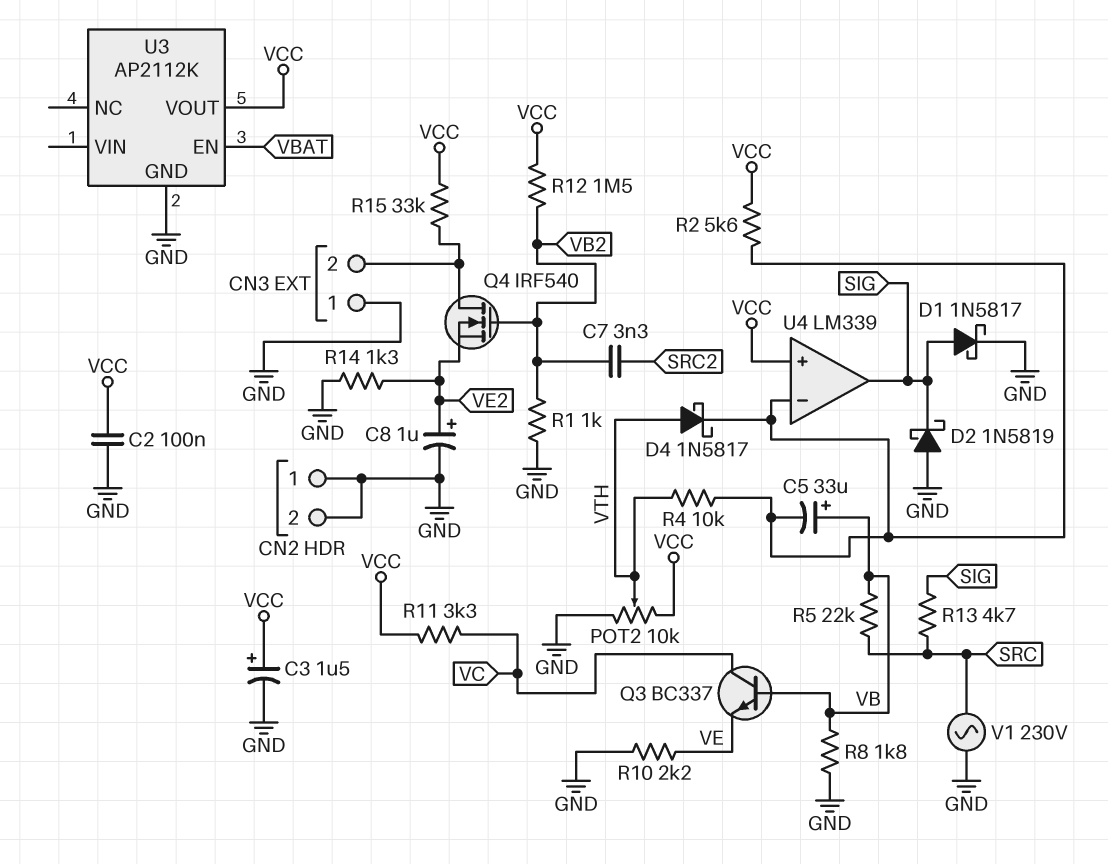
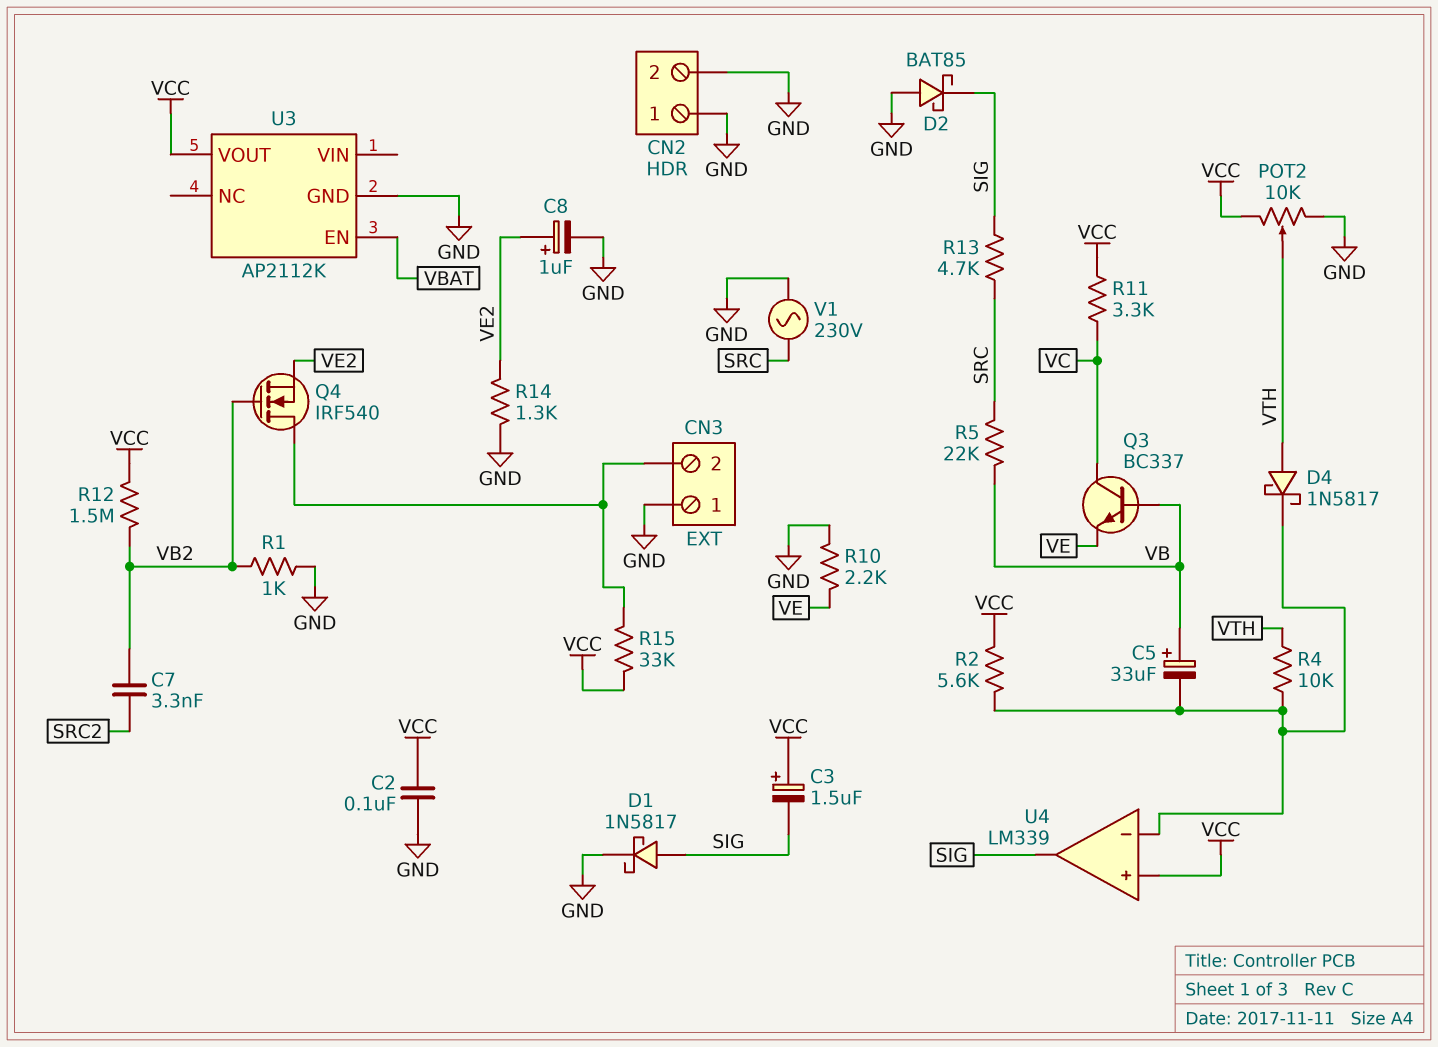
C3: 1.5uF (plus VCC, minus GND) -> 1.5uF (plus VCC, minus SIG)
D2: schottky 1N5819 (A GND, K SIG) -> schottky BAT85 (A GND, K SIG)
R8: 1.8k (GND, VB) -> none

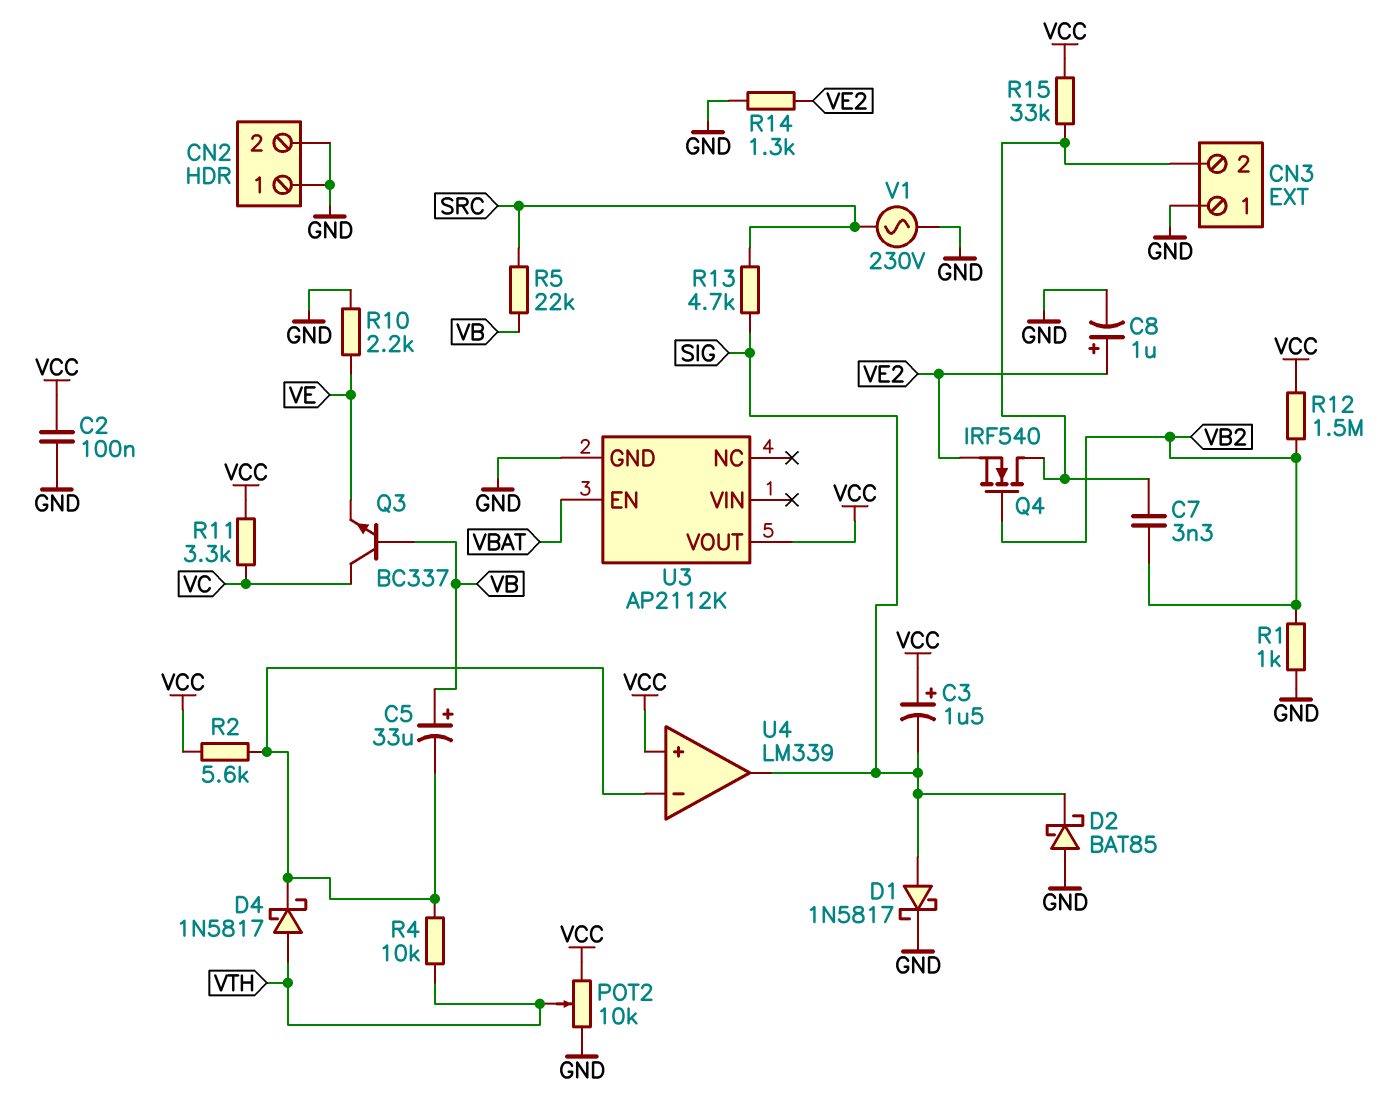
C7: 3.3nF (SRC2, VB2) -> 3.3nF (CN3/2, VB2)

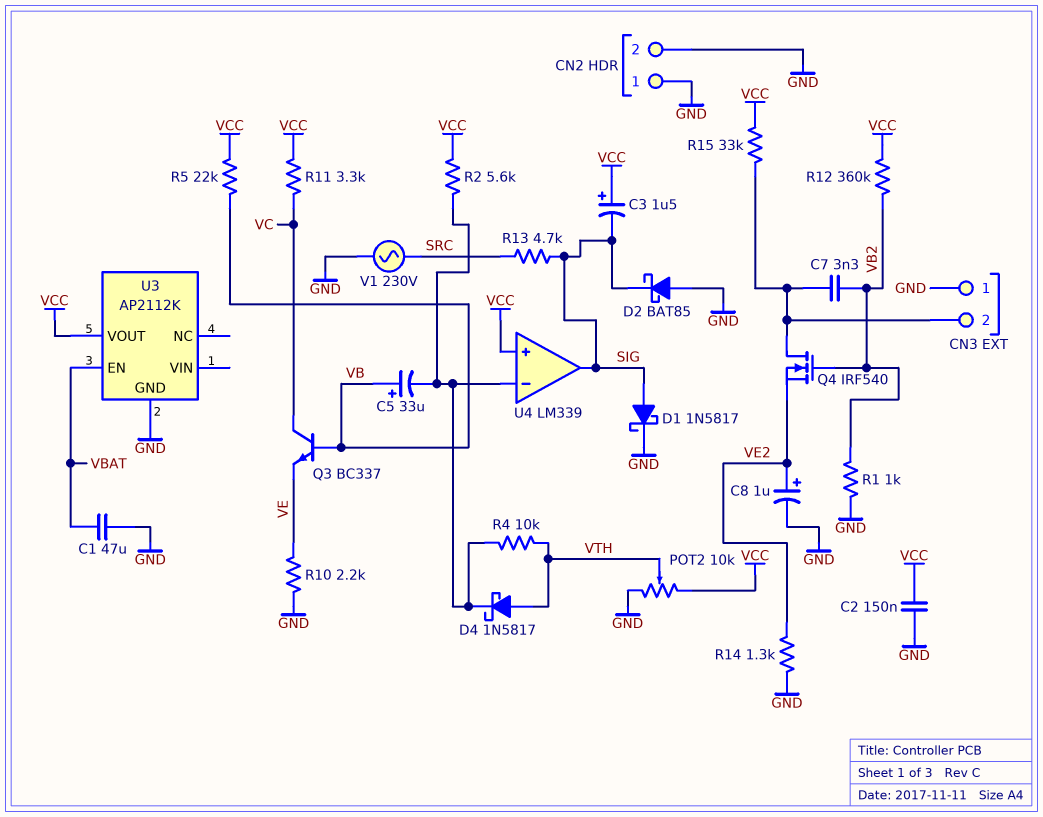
C1: none -> 47uF (GND, VBAT)
C2: 100nF (GND, VCC) -> 150nF (GND, VCC)
R5: 22k (SRC, VB) -> 22k (VB, VCC)
R12: 1.5M (VB2, VCC) -> 360k (VB2, VCC)

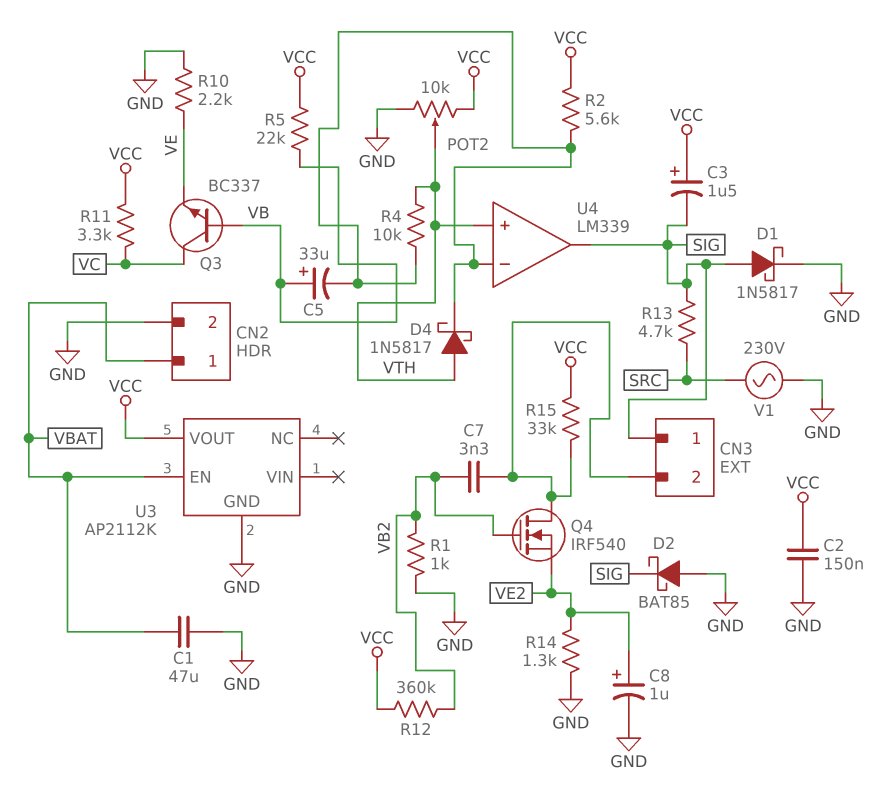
CN2 pin 1: GND -> VBAT
CN3 pin 1: GND -> SIG
U4 pin in+: VCC -> VTH

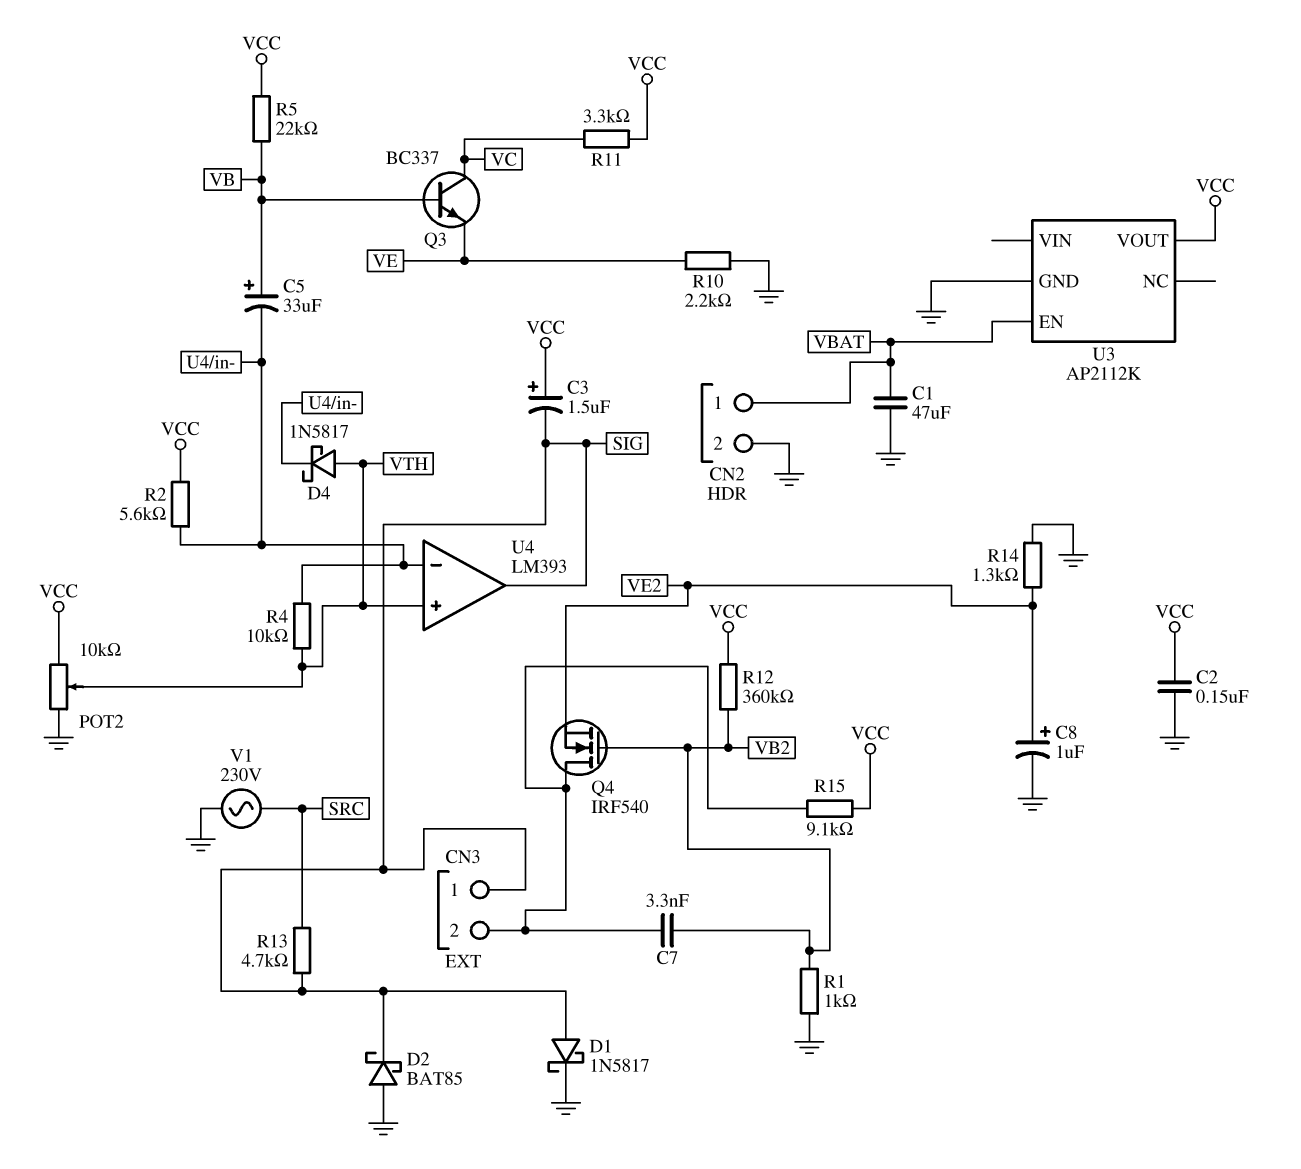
R15: 33k (CN3/2, VCC) -> 9.1k (CN3/2, VCC)
U4: LM339 -> LM393

